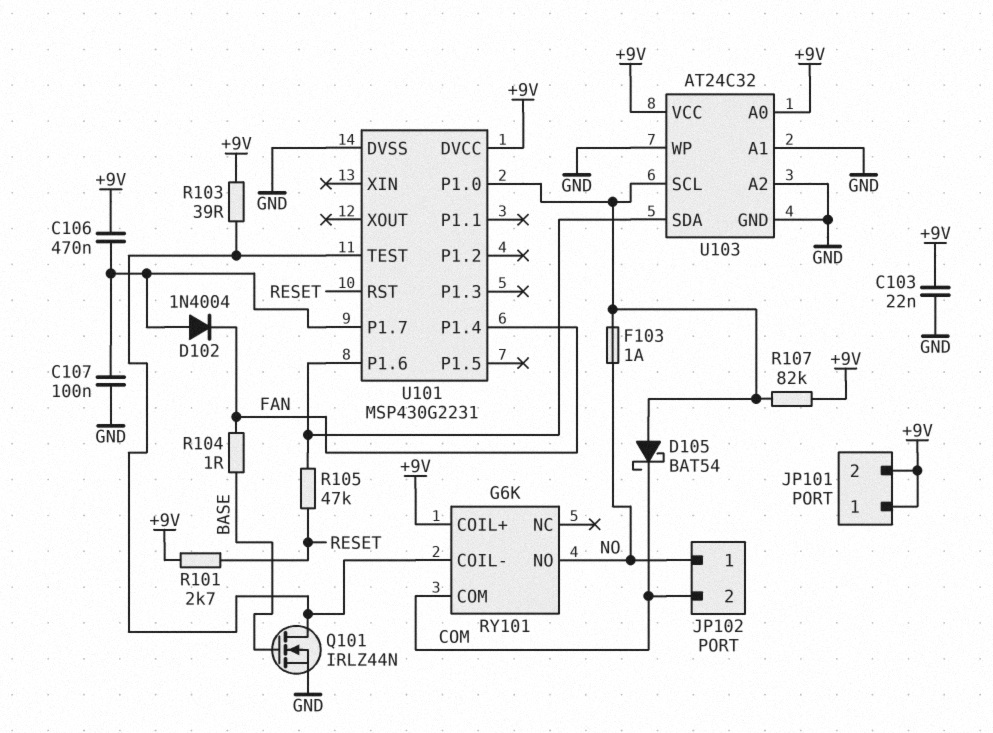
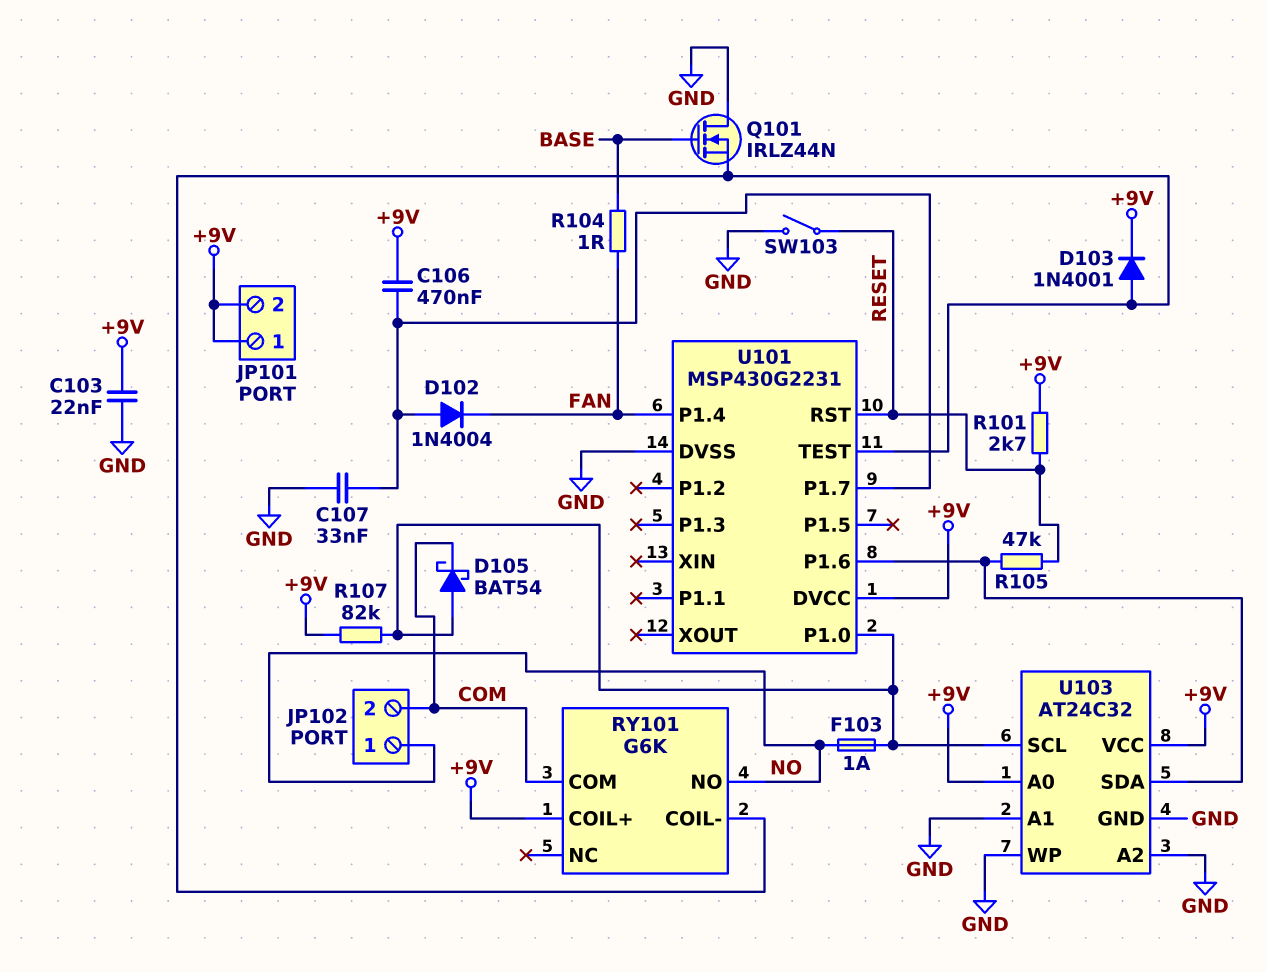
C107: 100nF (GND, U101/P1.7) -> 33nF (GND, U101/P1.7)
D103: none -> diode 1N4001 (A RY101/COIL-, K +9V)
Q101: NMOS IRLZ44N (G BASE, D RY101/COIL-, S GND) -> NMOS IRLZ44N (G BASE, D GND, S RY101/COIL-)
R103: 39 (+9V, RY101/COIL-) -> none
SW103: none -> switch (GND, RESET)

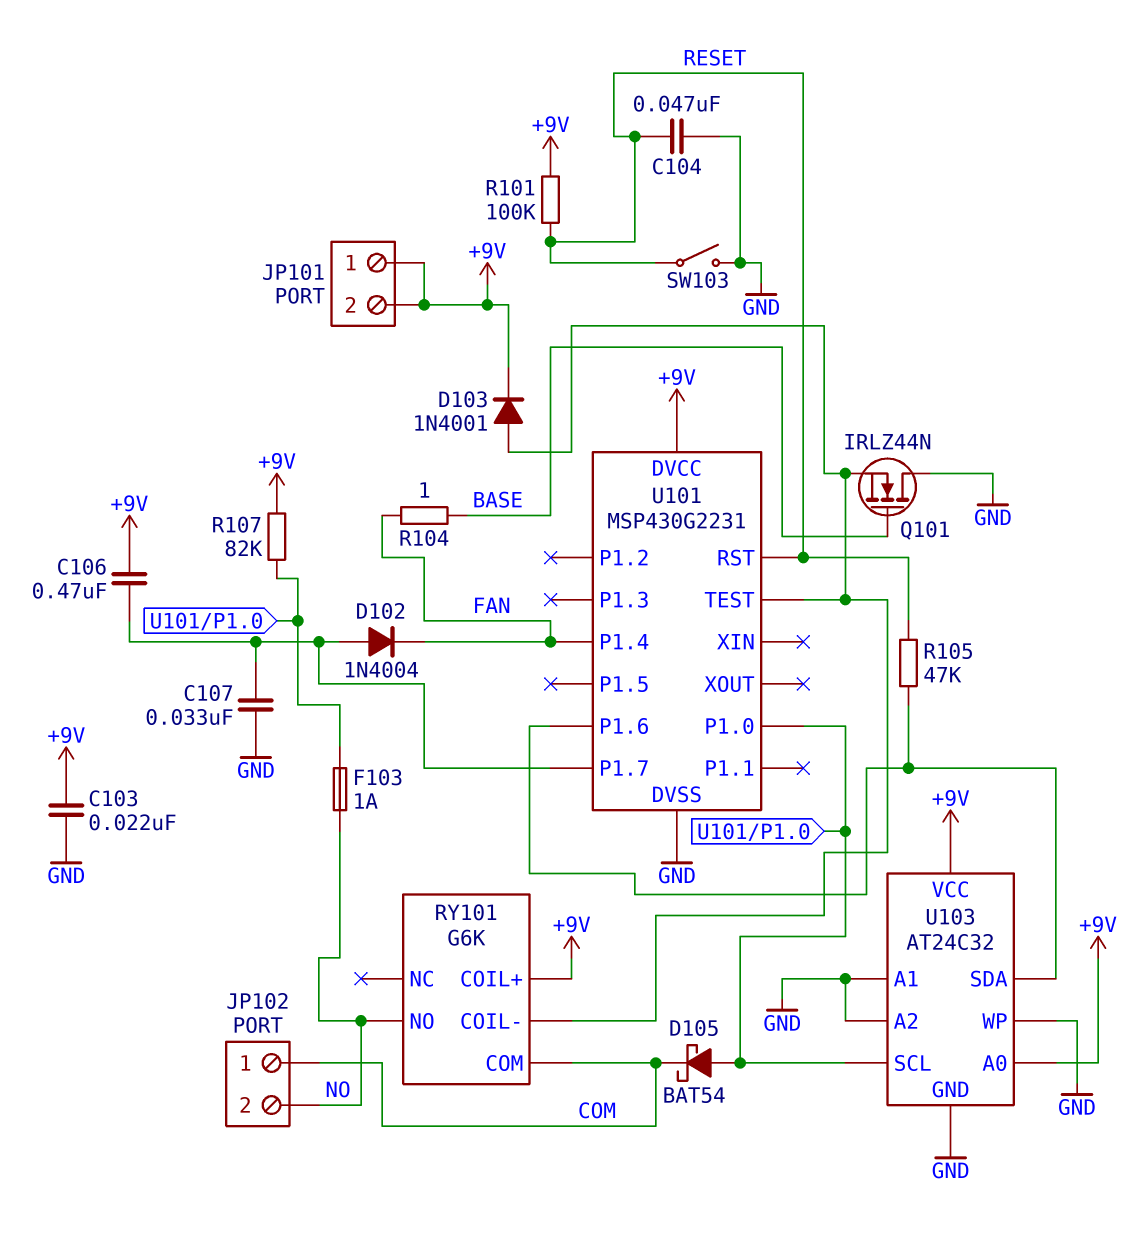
C104: none -> 47nF (GND, RESET)
JP102 pin 1: NO -> COM
JP102 pin 2: COM -> NO
R101: 2.7k (+9V, RESET) -> 100k (+9V, RESET)

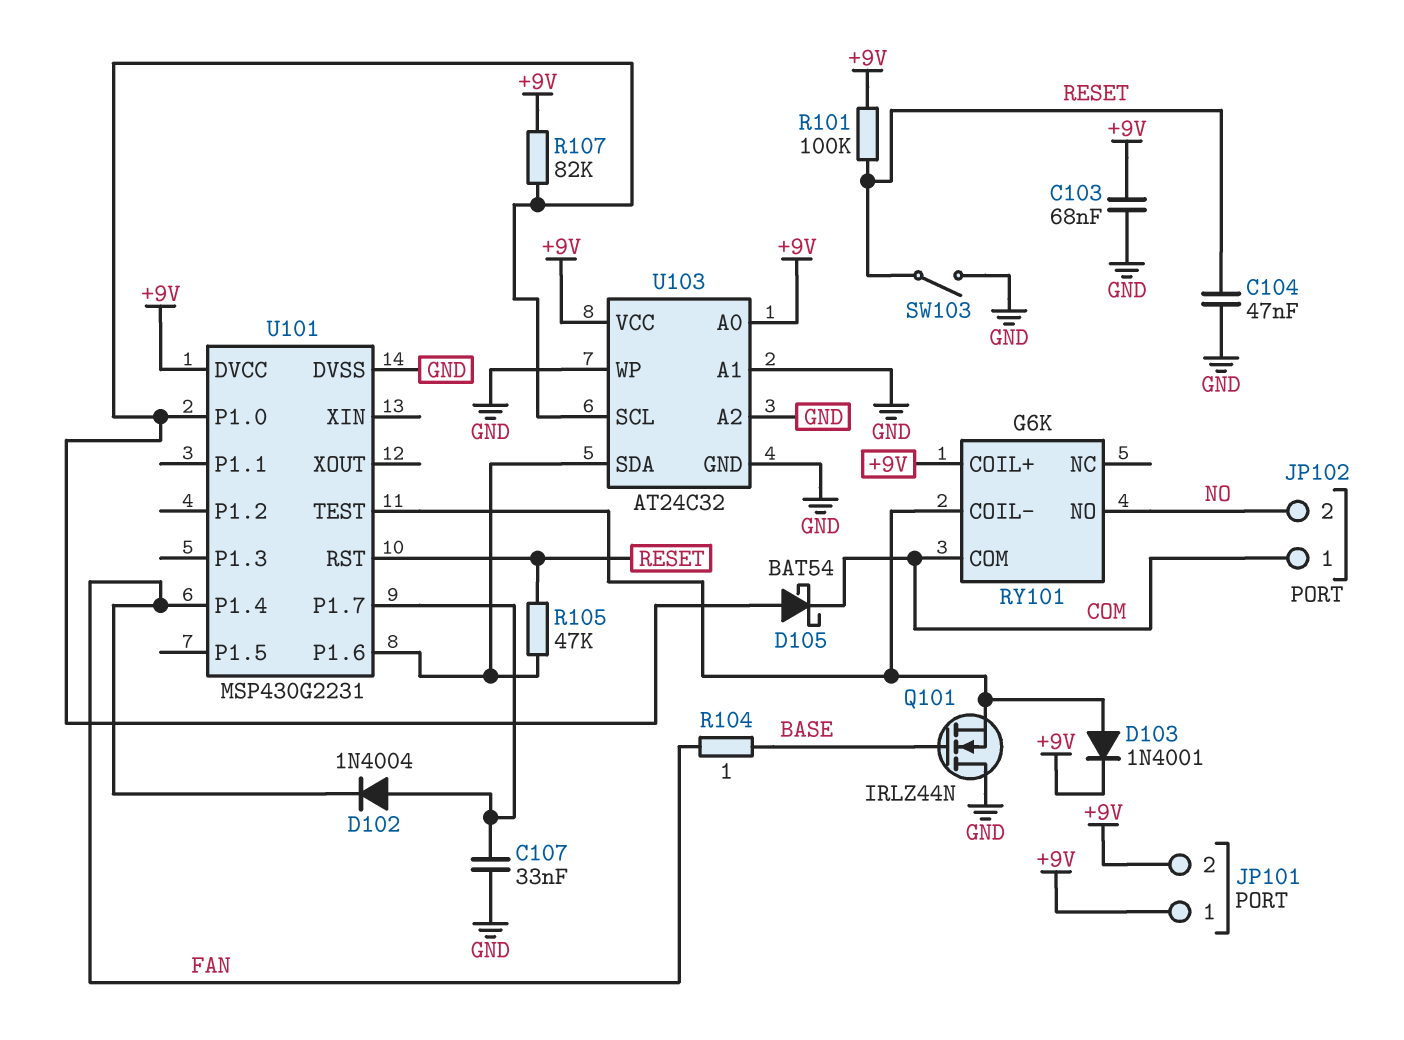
C103: 22nF (+9V, GND) -> 68nF (+9V, GND)
C106: 470nF (+9V, U101/P1.7) -> none
F103: 1A (NO, U101/P1.0) -> none

